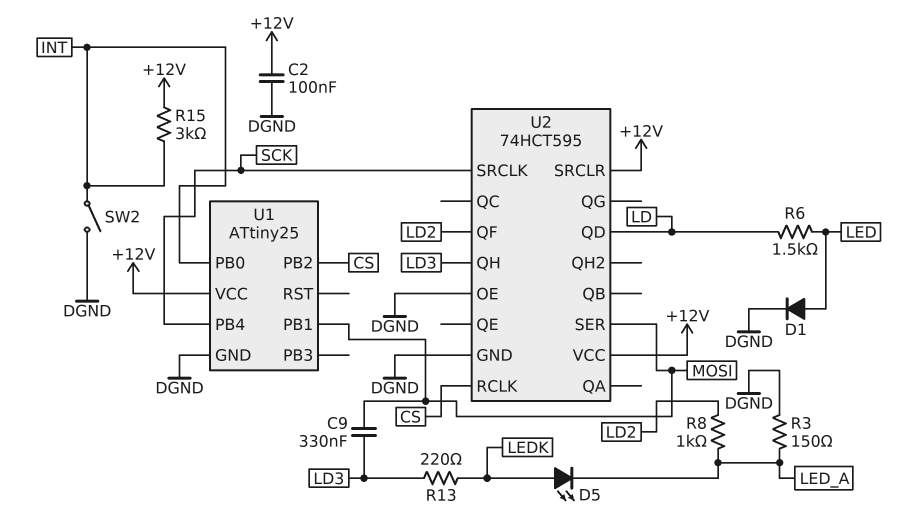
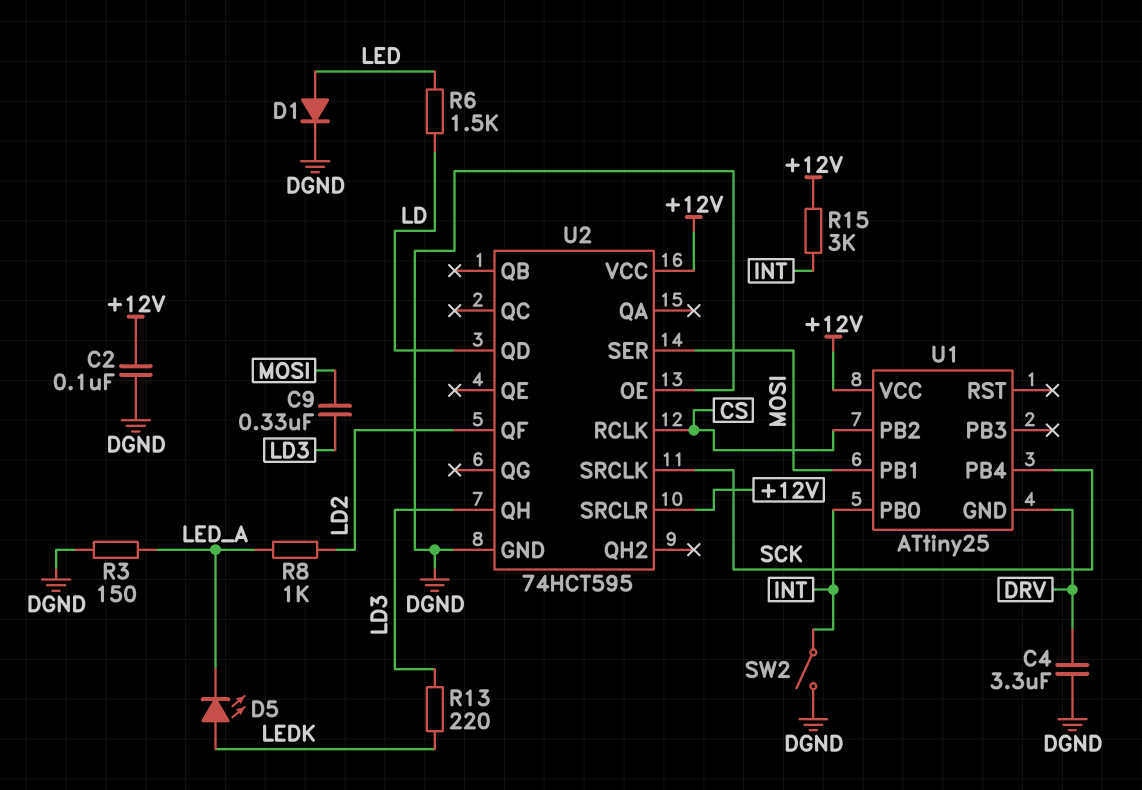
C4: none -> 3.3uF (DGND, DRV)
U1 pin GND: DGND -> DRV

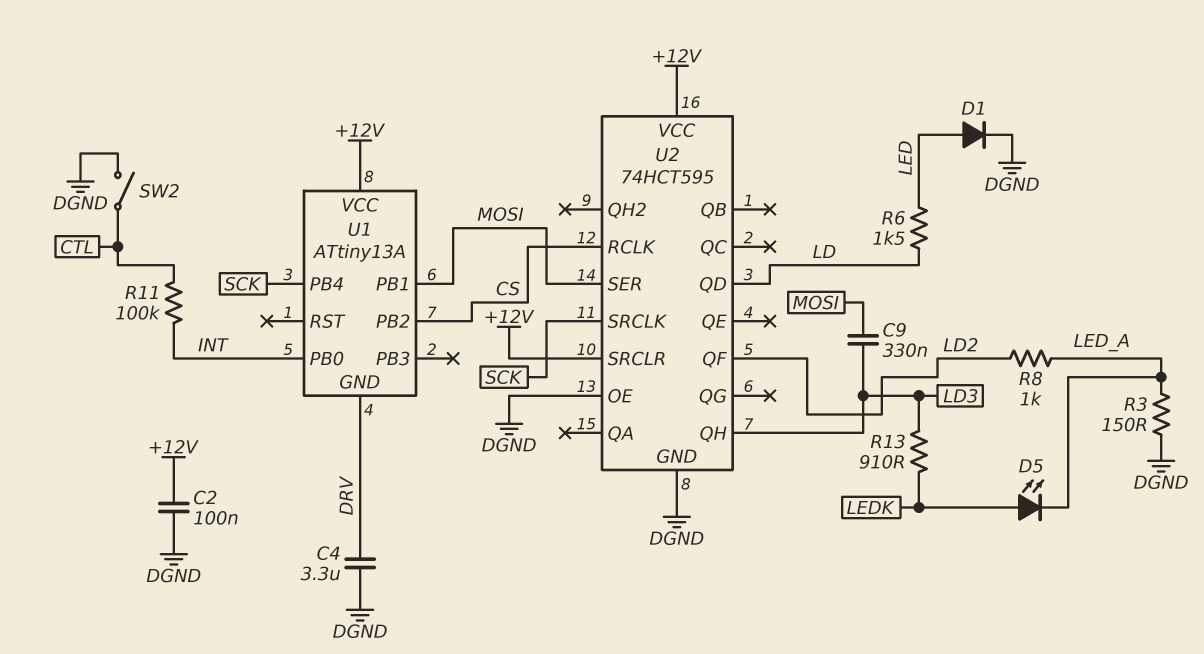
R11: none -> 100k (CTL, INT)
R13: 220 (LD3, LEDK) -> 910 (LD3, LEDK)
R15: 3k (+12V, INT) -> none
SW2: switch (DGND, INT) -> switch (CTL, DGND)
U1: ATtiny25 -> ATtiny13A

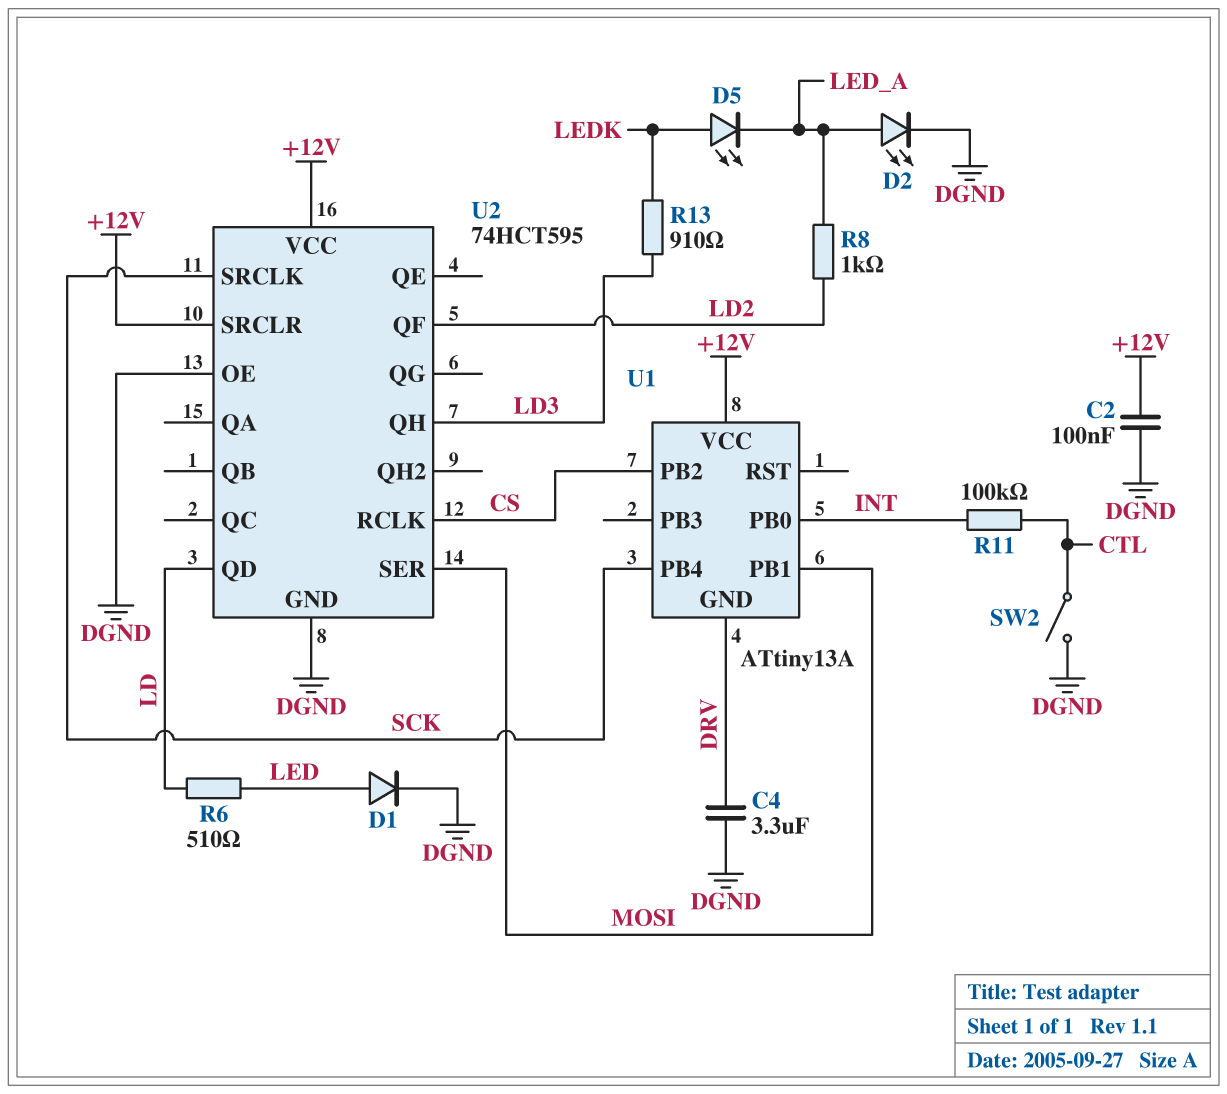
C9: 330nF (LD3, MOSI) -> none
D2: none -> LED (A LED_A, K DGND)
R3: 150 (DGND, LED_A) -> none
R6: 1.5k (LD, LED) -> 510 (LD, LED)

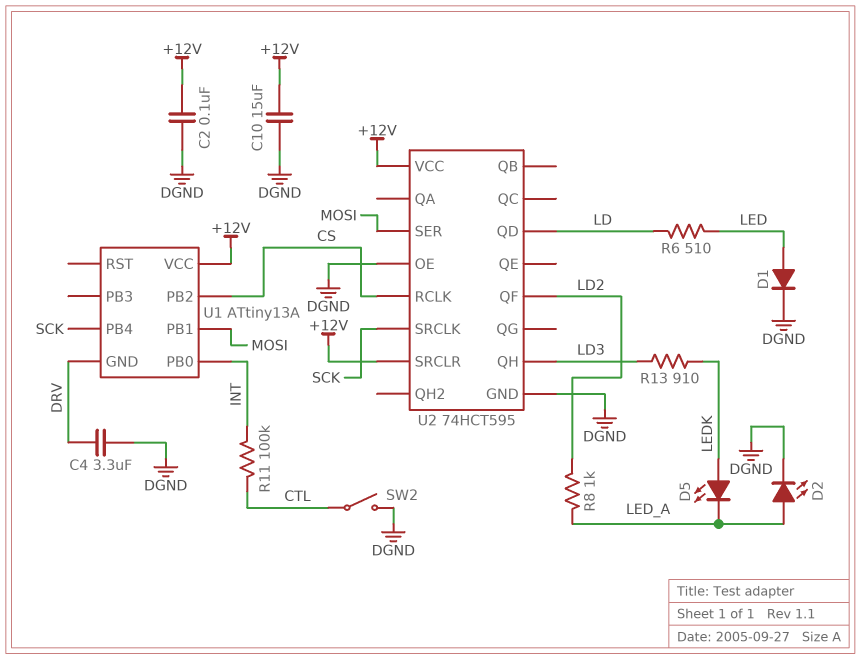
C10: none -> 15uF (+12V, DGND)

